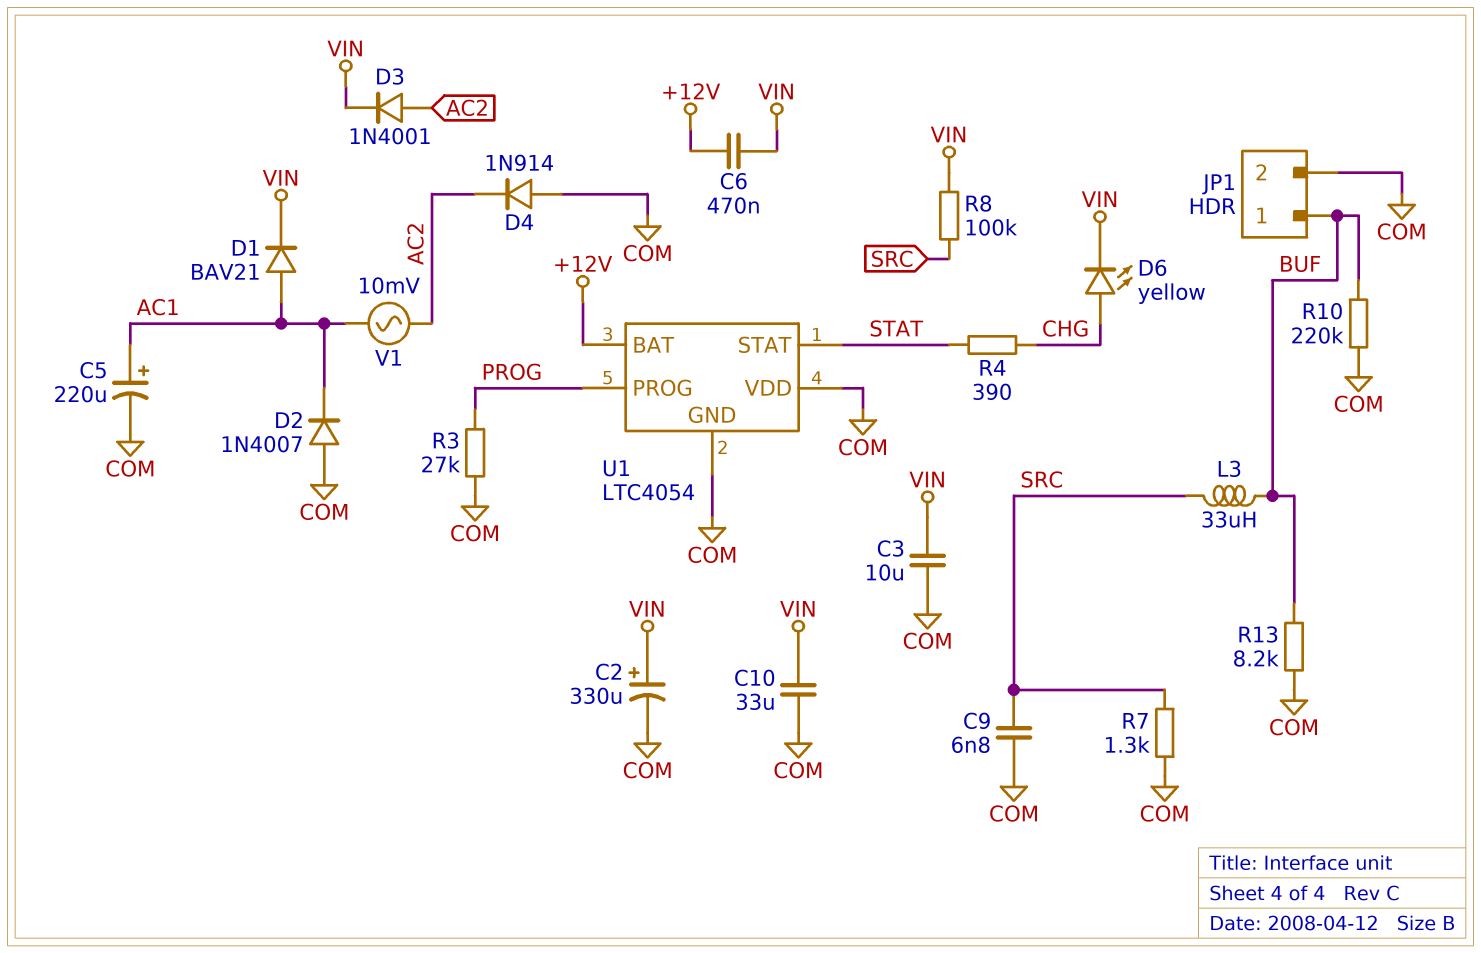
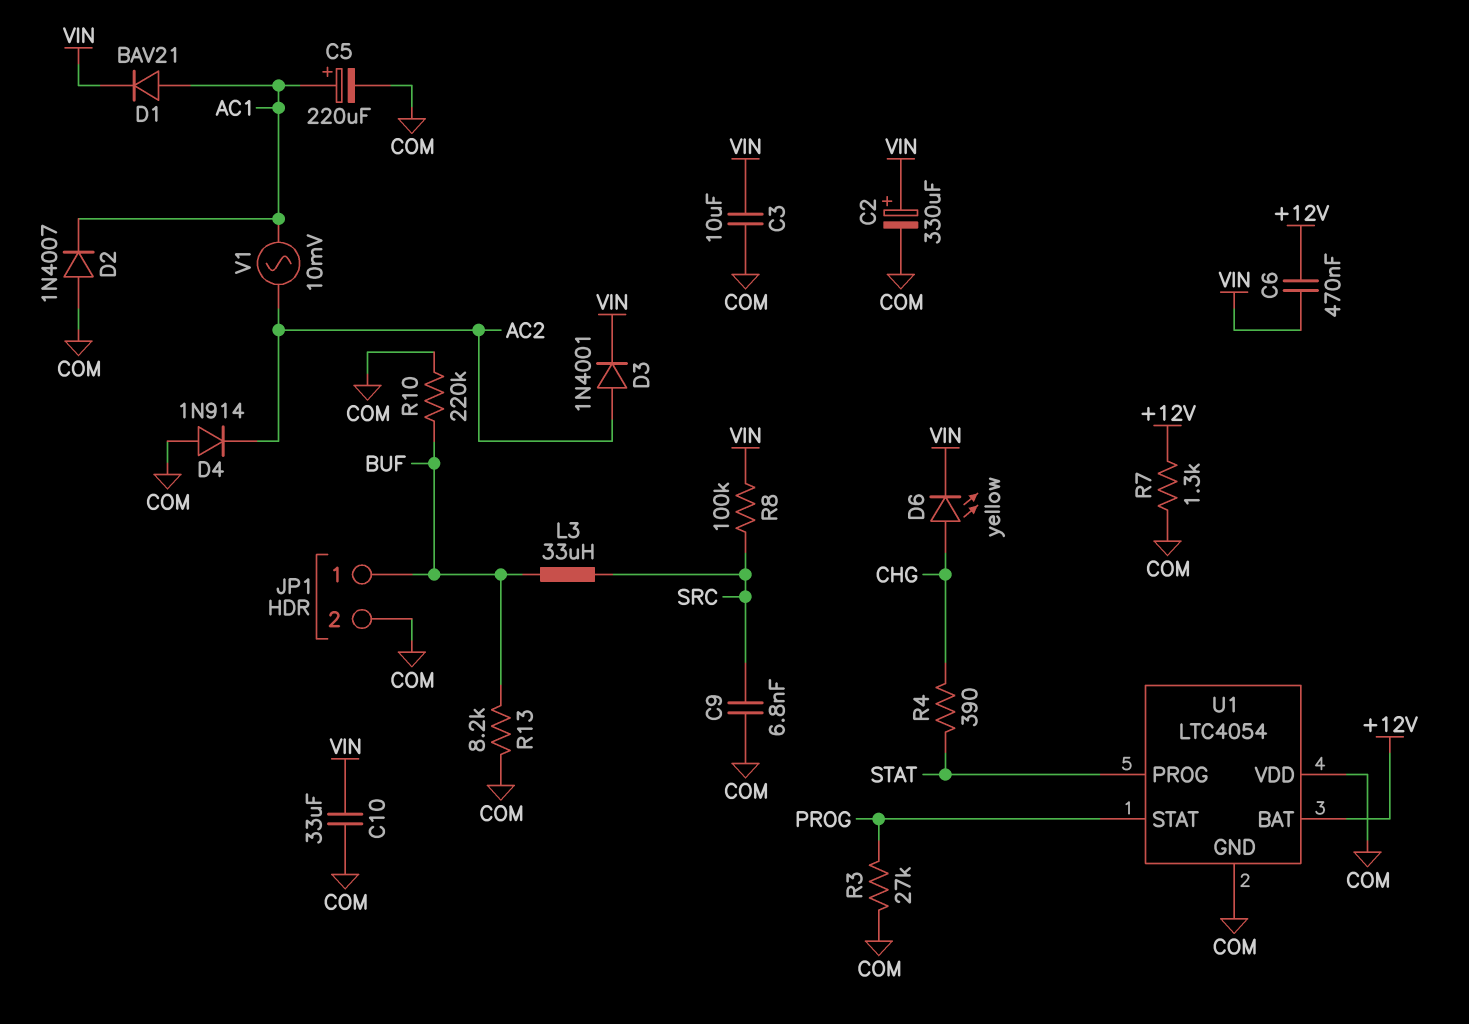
R7: 1.3k (COM, SRC) -> 1.3k (+12V, COM)
U1 pin PROG: PROG -> STAT
U1 pin STAT: STAT -> PROG

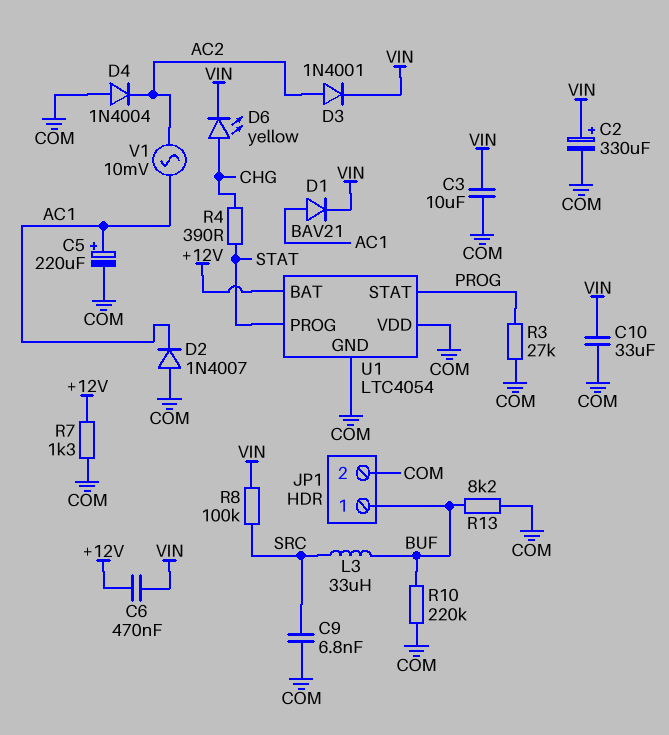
D4: diode 1N914 (A COM, K AC2) -> diode 1N4004 (A COM, K AC2)

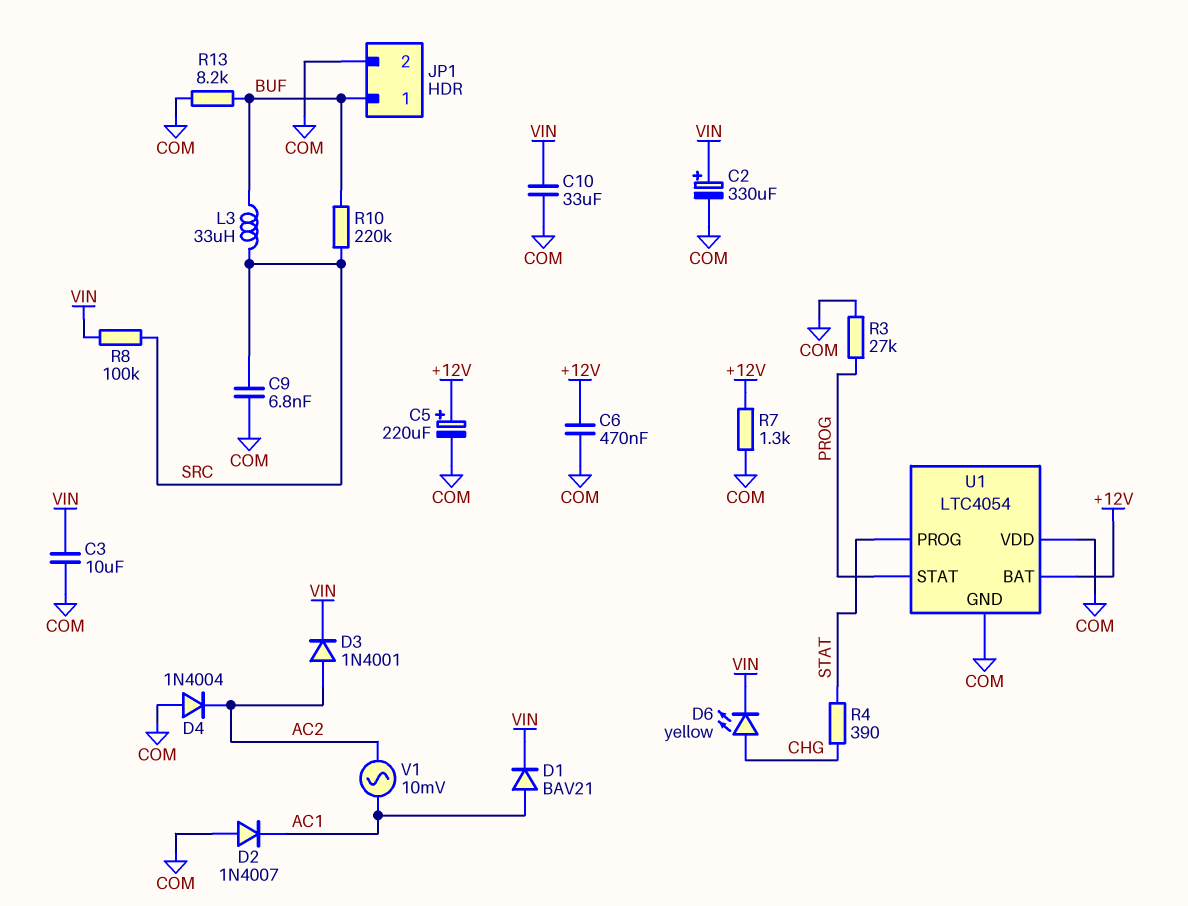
C5: 220uF (plus AC1, minus COM) -> 220uF (plus +12V, minus COM)
C6: 470nF (+12V, VIN) -> 470nF (+12V, COM)
R10: 220k (BUF, COM) -> 220k (BUF, SRC)

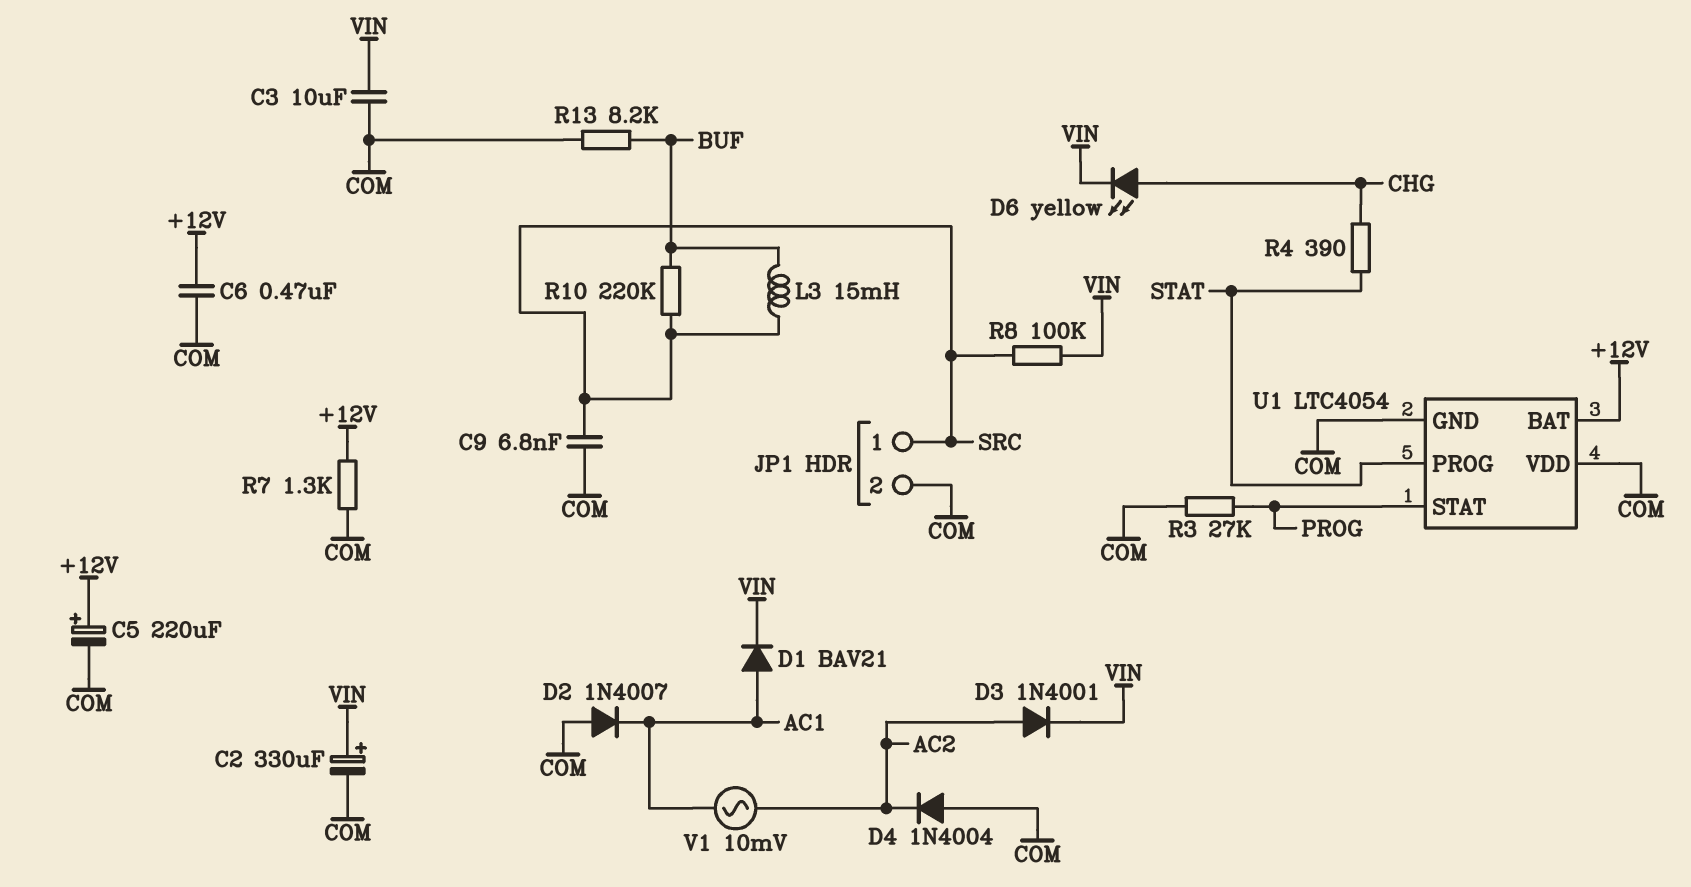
C10: 33uF (COM, VIN) -> none
JP1 pin 1: BUF -> SRC
L3: 33uH (BUF, SRC) -> 15mH (BUF, SRC)

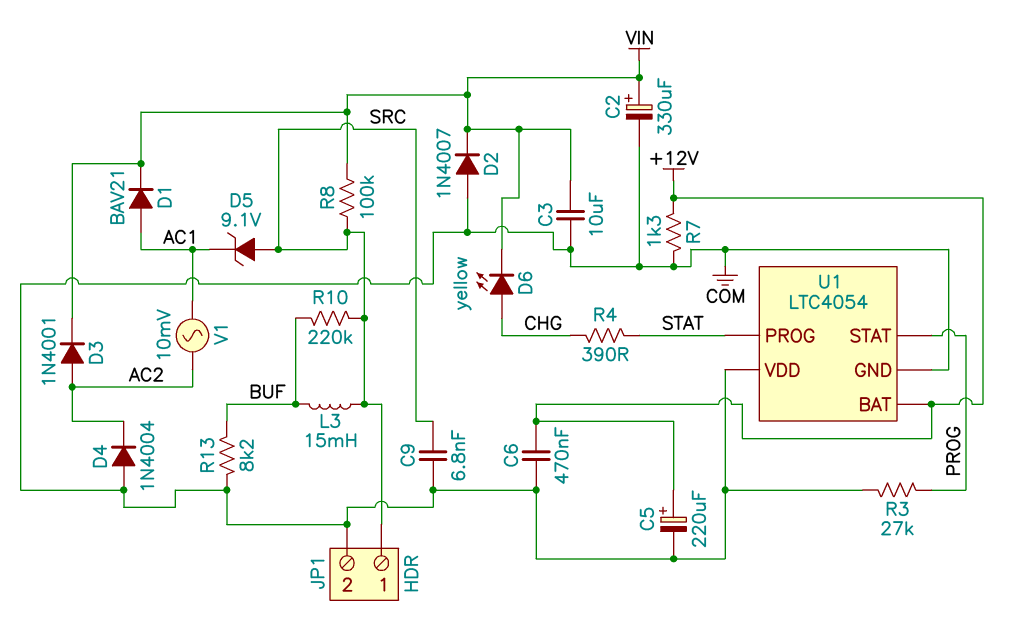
D2: diode 1N4007 (A COM, K AC1) -> diode 1N4007 (A COM, K VIN)
D5: none -> zener 9.1V (A SRC, K AC1)

